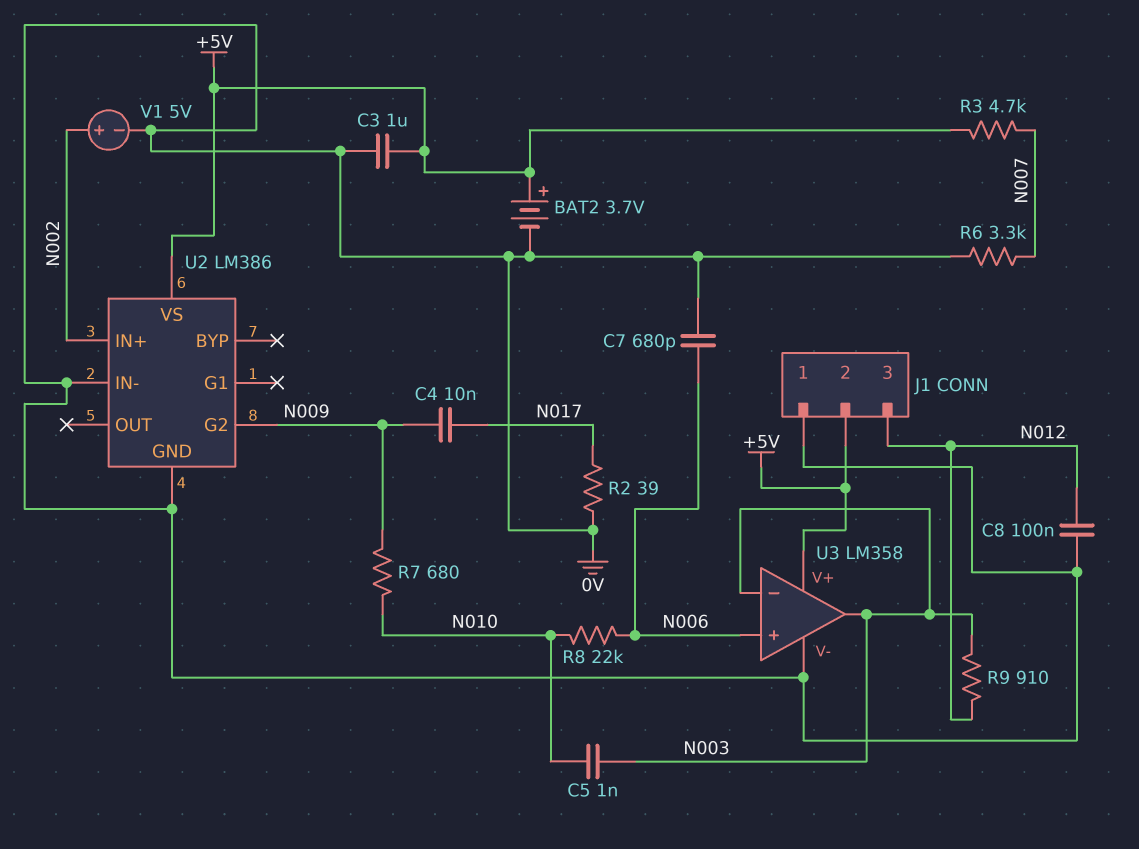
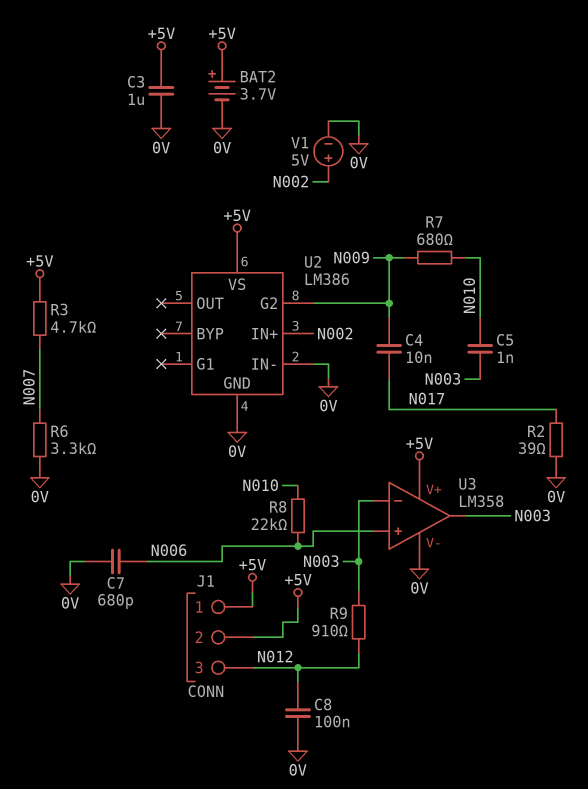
J1 pin 1: 0V -> +5V

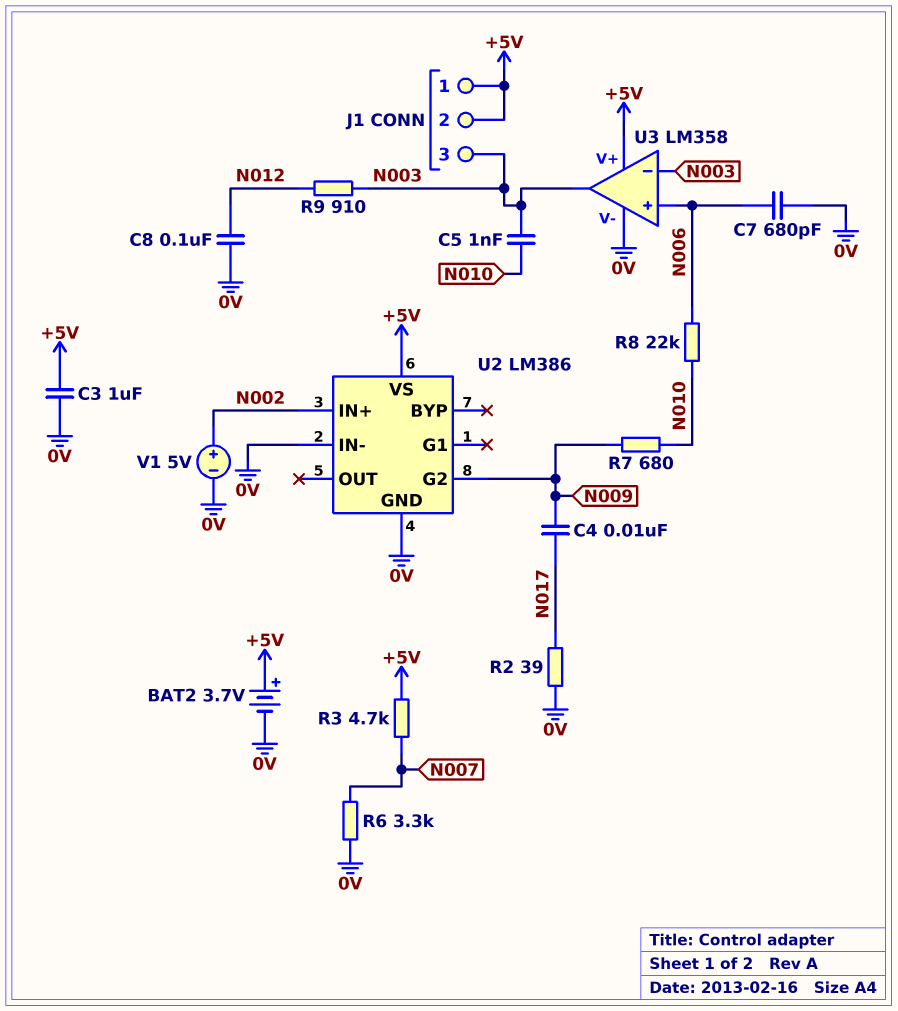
J1 pin 3: N012 -> N003

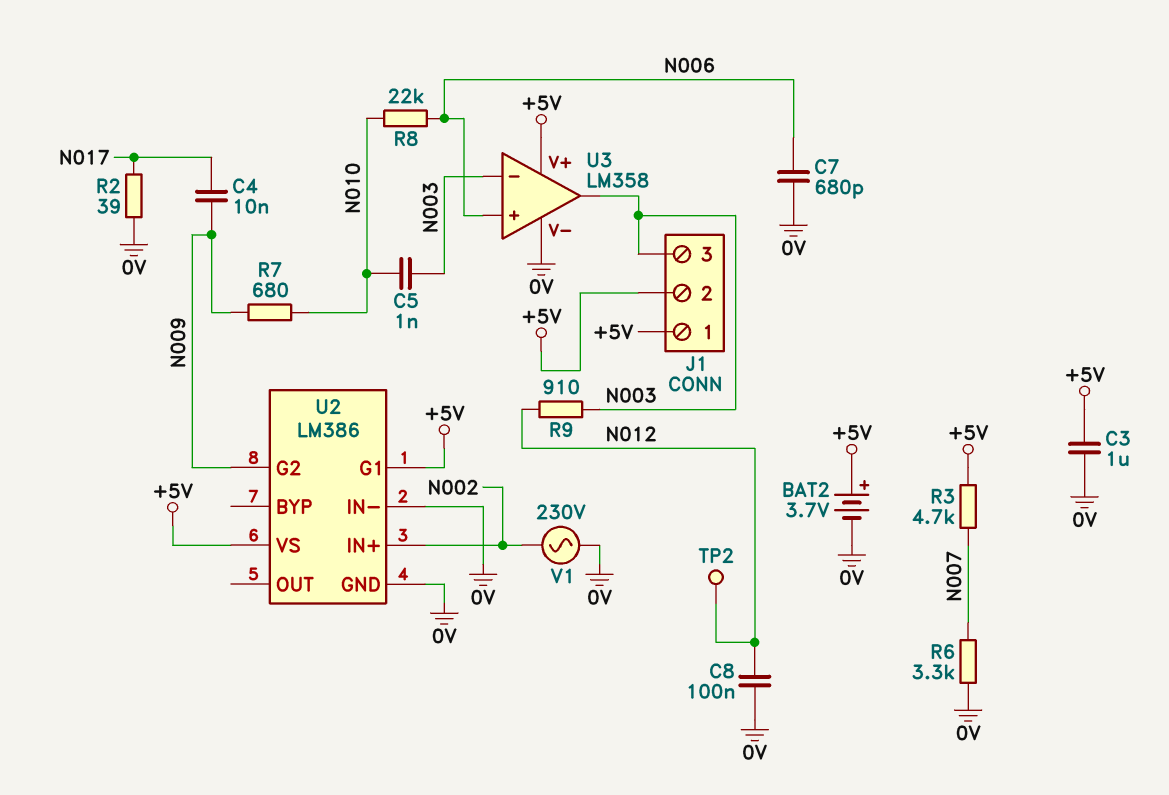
TP2: none -> test point (N012)
U2 pin G1: none -> +5V
V1: 5V (plus N002, minus 0V) -> AC 230V (0V, N002)

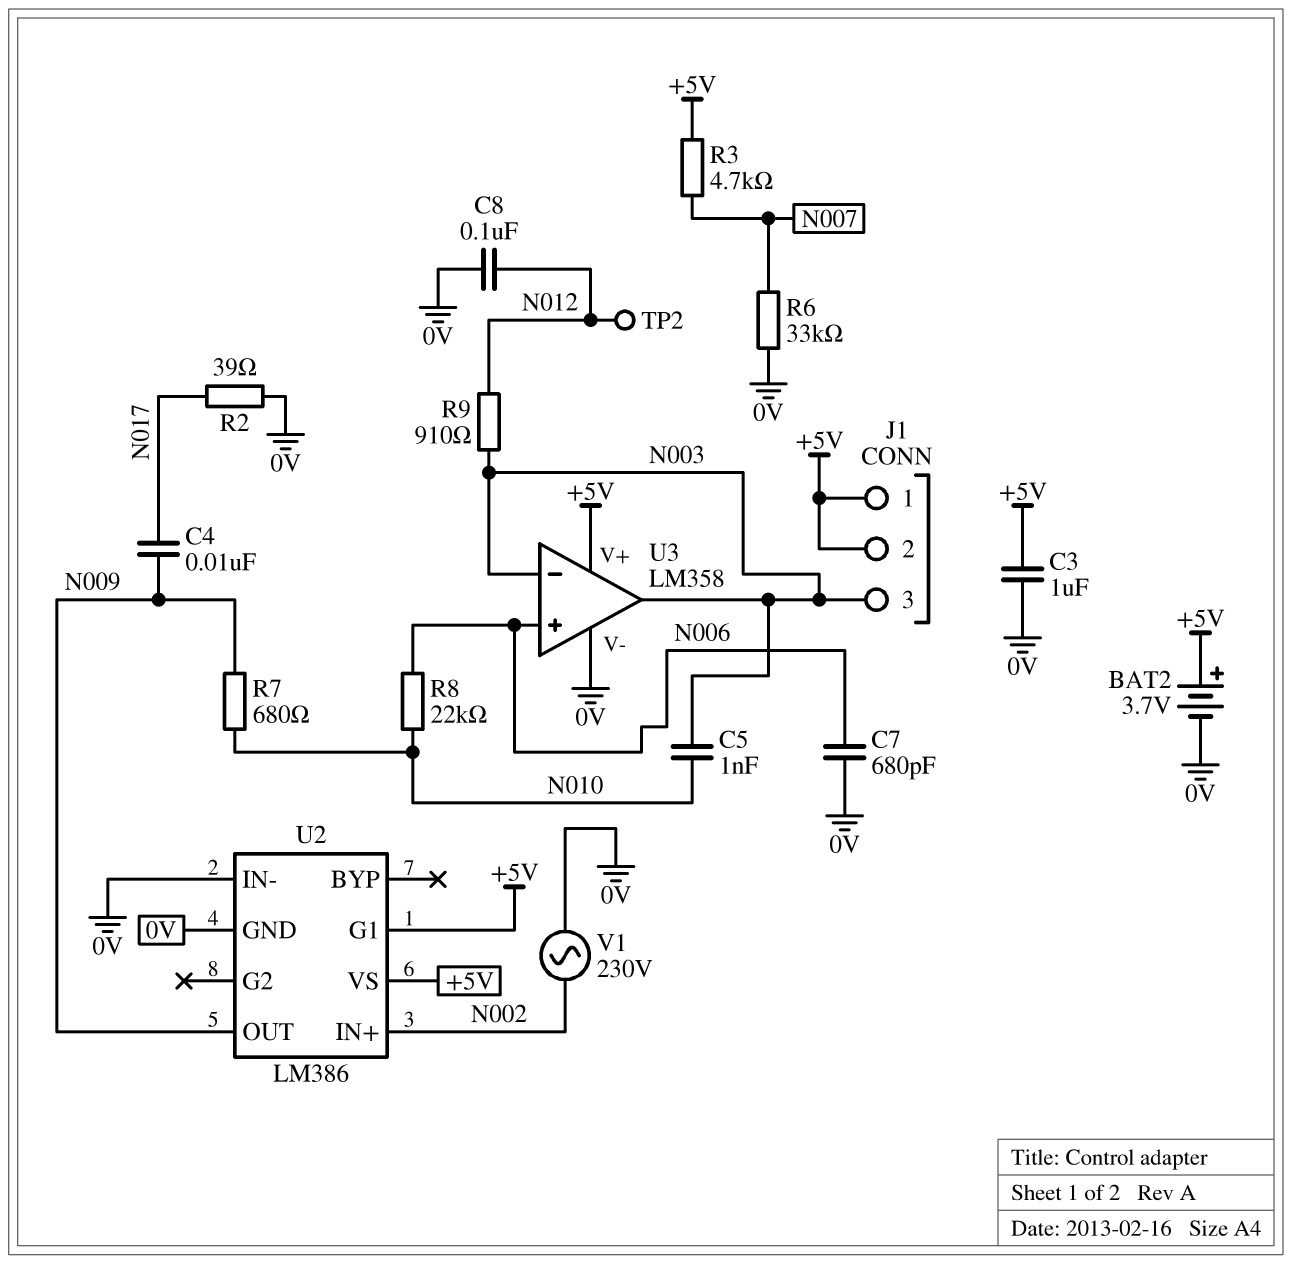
R6: 3.3k (0V, N007) -> 33k (0V, N007)
U2 pin G2: N009 -> none
U2 pin OUT: none -> N009

